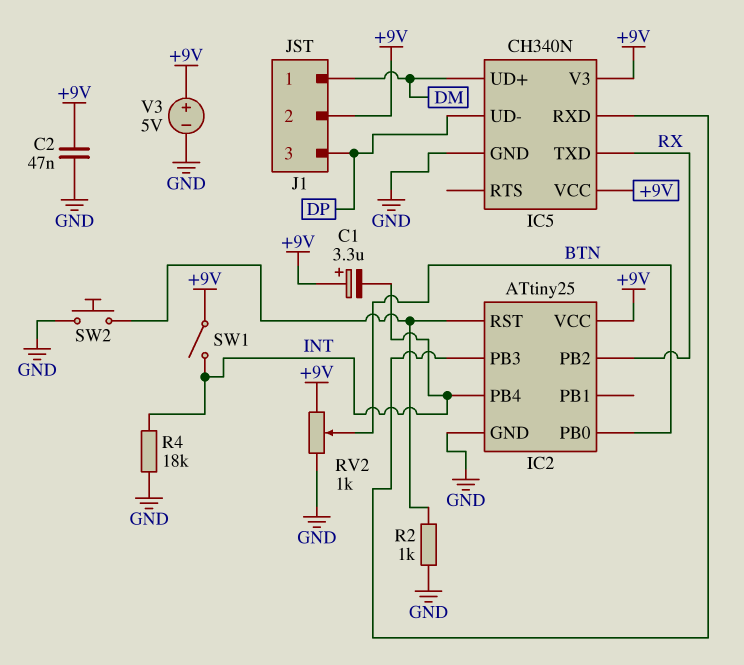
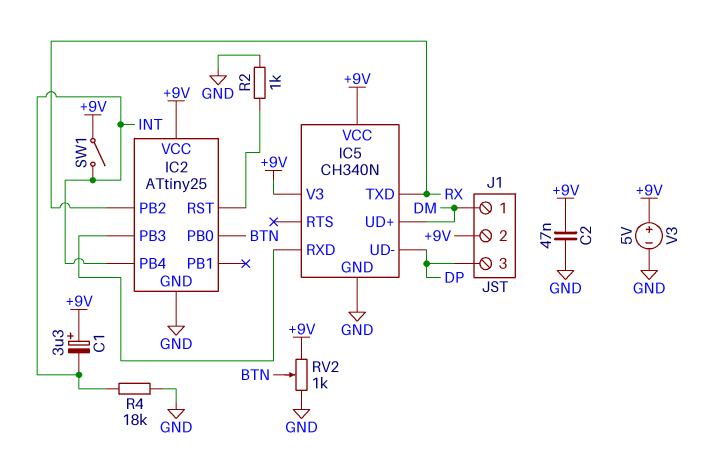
SW2: button (GND, IC2/RST) -> none

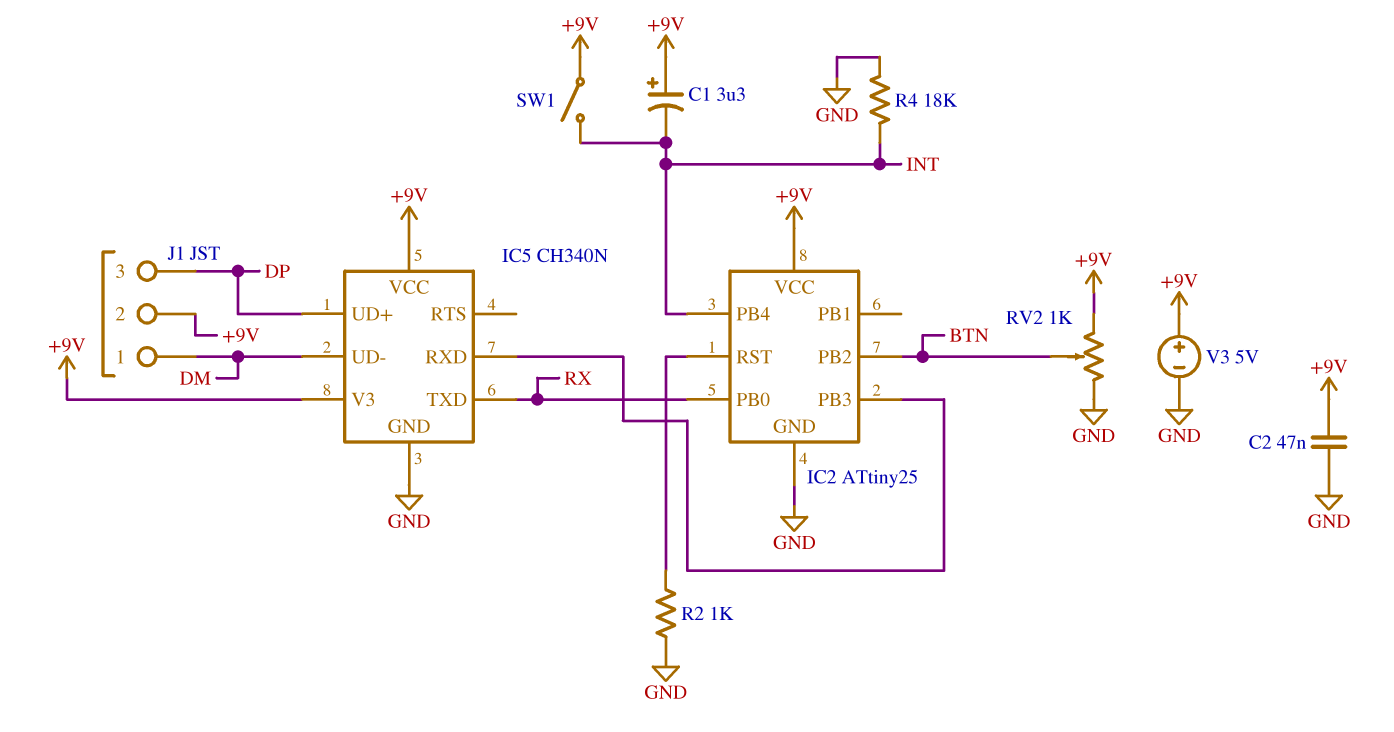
IC2 pin PB0: BTN -> RX
IC2 pin PB2: RX -> BTN
IC5 pin UD+: DM -> DP
IC5 pin UD-: DP -> DM

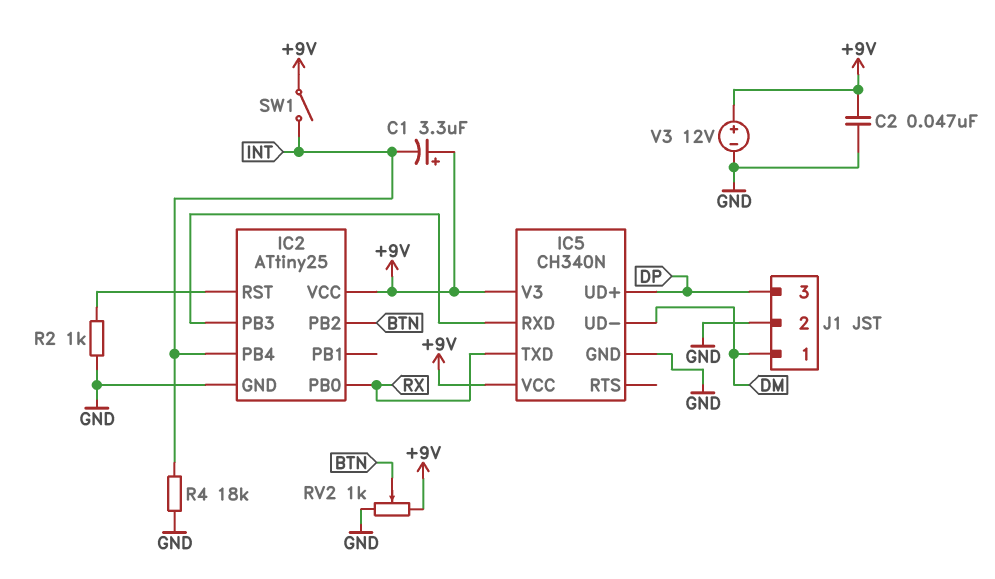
J1 pin 2: +9V -> GND
V3: 5V (plus +9V, minus GND) -> 12V (plus +9V, minus GND)

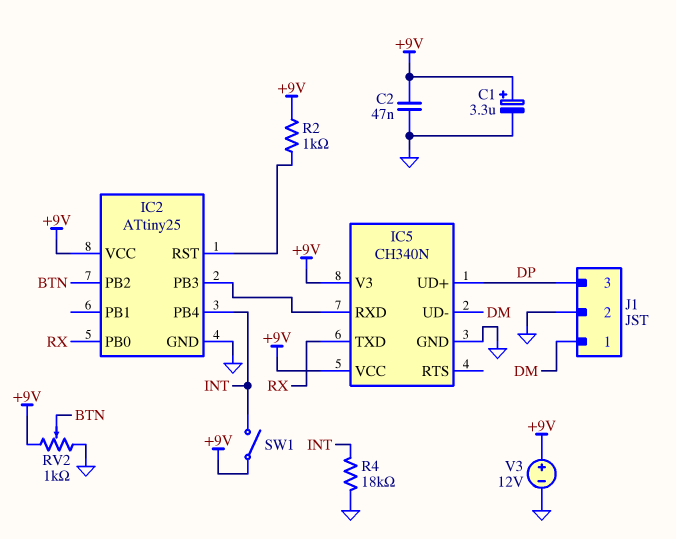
C1: 3.3uF (plus +9V, minus INT) -> 3.3uF (plus +9V, minus GND)
R2: 1k (GND, IC2/RST) -> 1k (+9V, IC2/RST)

